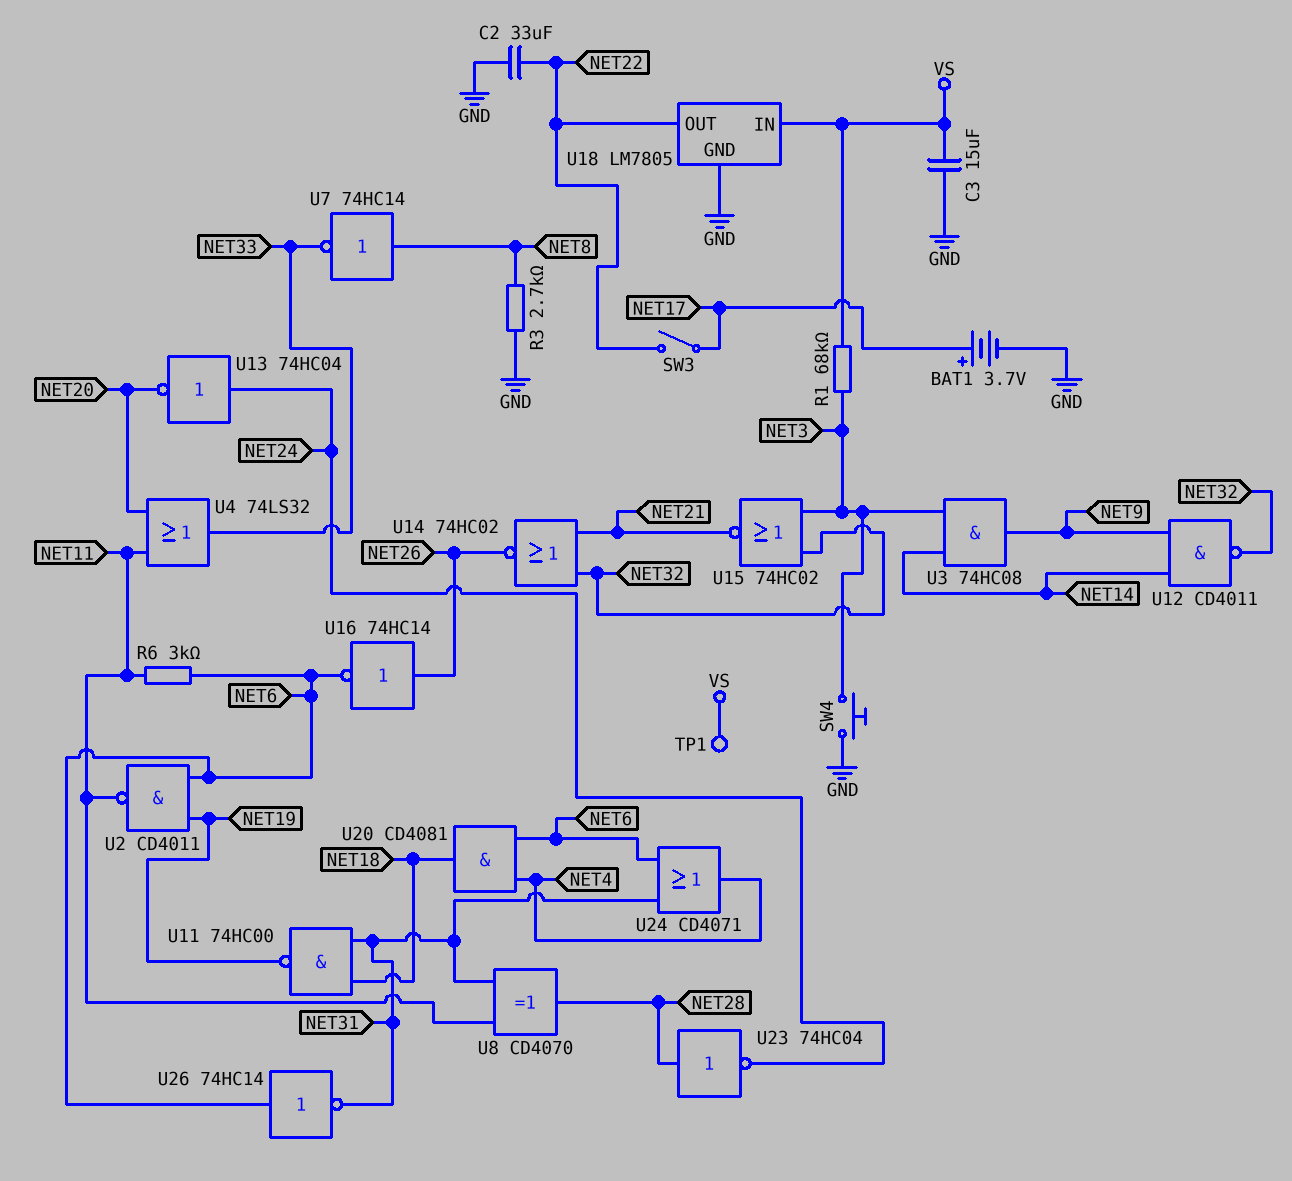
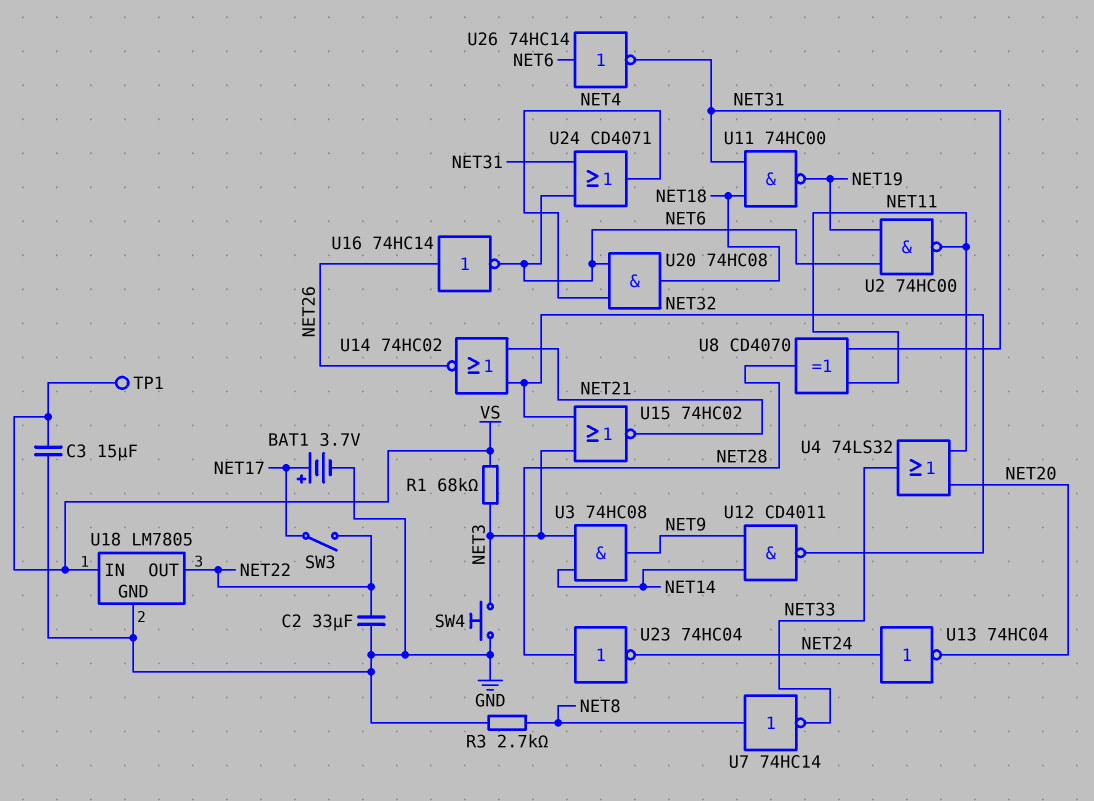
R6: 3k (NET6, NET11) -> none
U2: NAND CD4011 (in NET6, in NET19, out NET11) -> NAND 74HC00 (in NET6, in NET19, out NET11)
U20: AND CD4081 (in NET4, in NET6, out NET18) -> AND 74HC08 (in NET4, in NET6, out NET18)

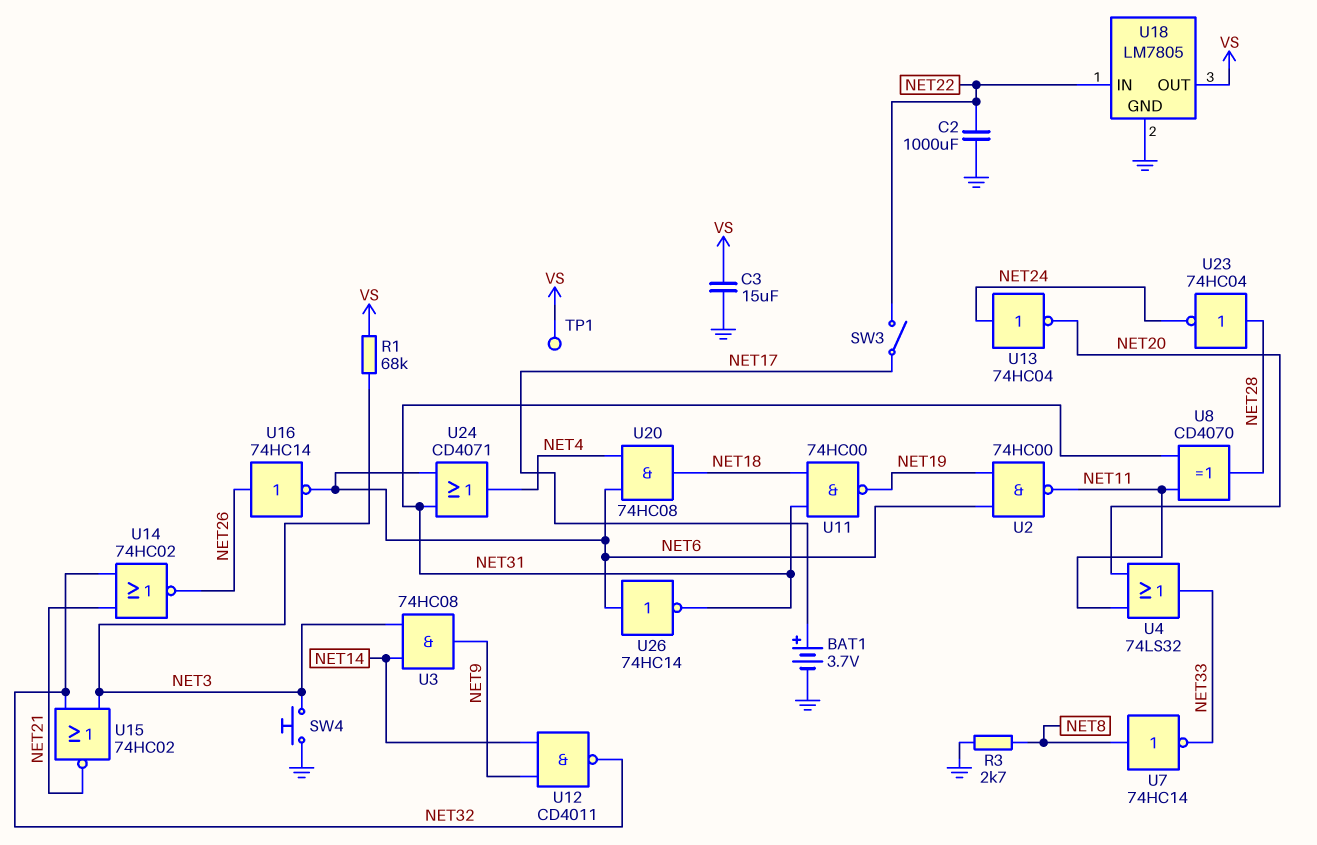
C2: 33uF (GND, NET22) -> 1000uF (GND, NET22)
U18 pin IN: VS -> NET22
U18 pin OUT: NET22 -> VS

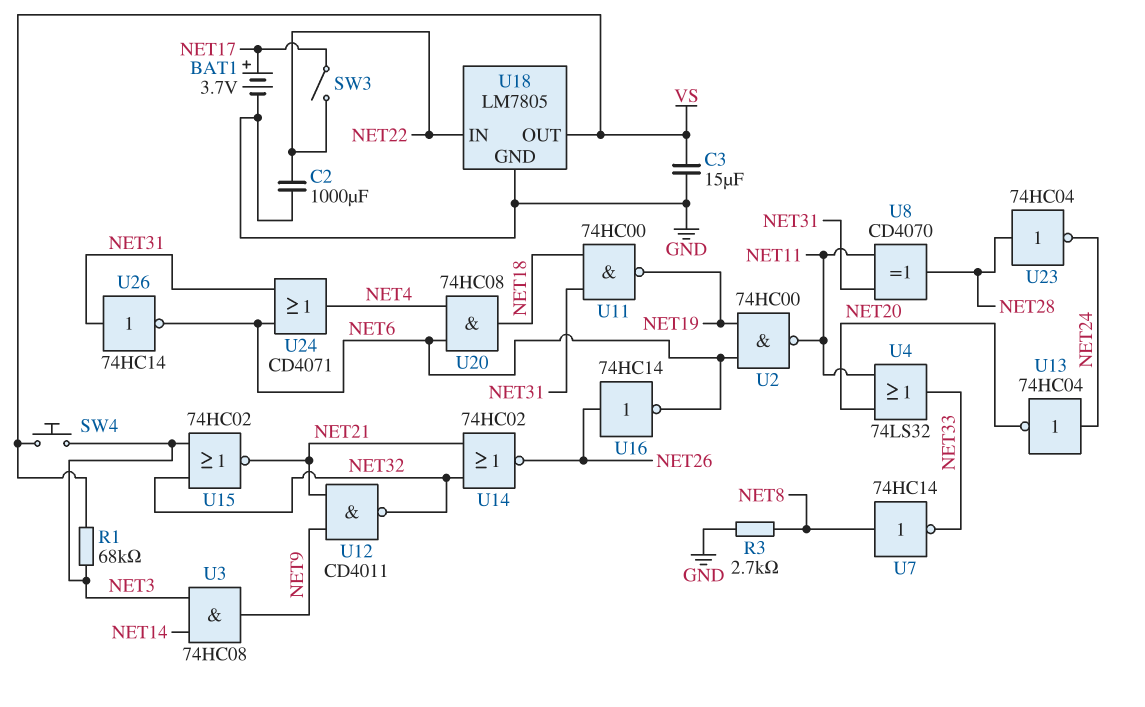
SW4: button (GND, NET3) -> button (NET3, VS)
TP1: test point (VS) -> none
U12: NAND CD4011 (in NET9, in NET14, out NET32) -> NAND CD4011 (in NET9, in NET21, out NET32)
U26: NOT 74HC14 (in NET6, out NET31) -> NOT 74HC14 (in NET31, out NET6)

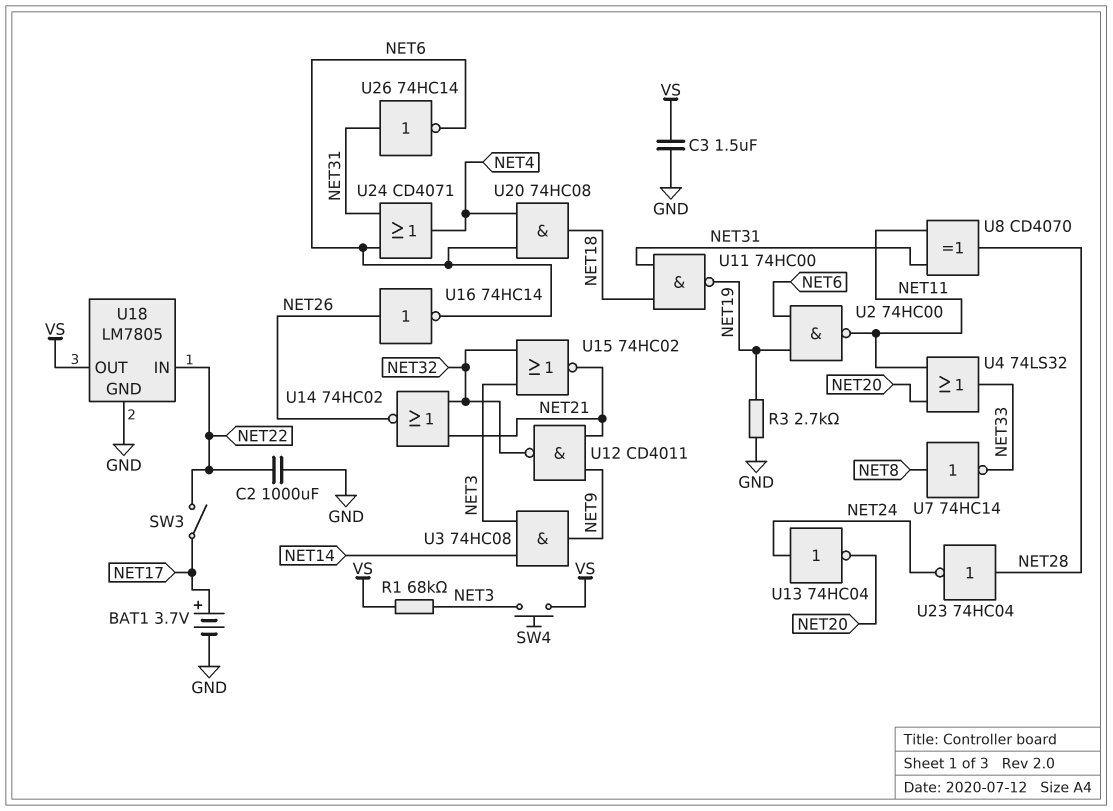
C3: 15uF (GND, VS) -> 1.5uF (GND, VS)
R3: 2.7k (GND, NET8) -> 2.7k (GND, NET19)

